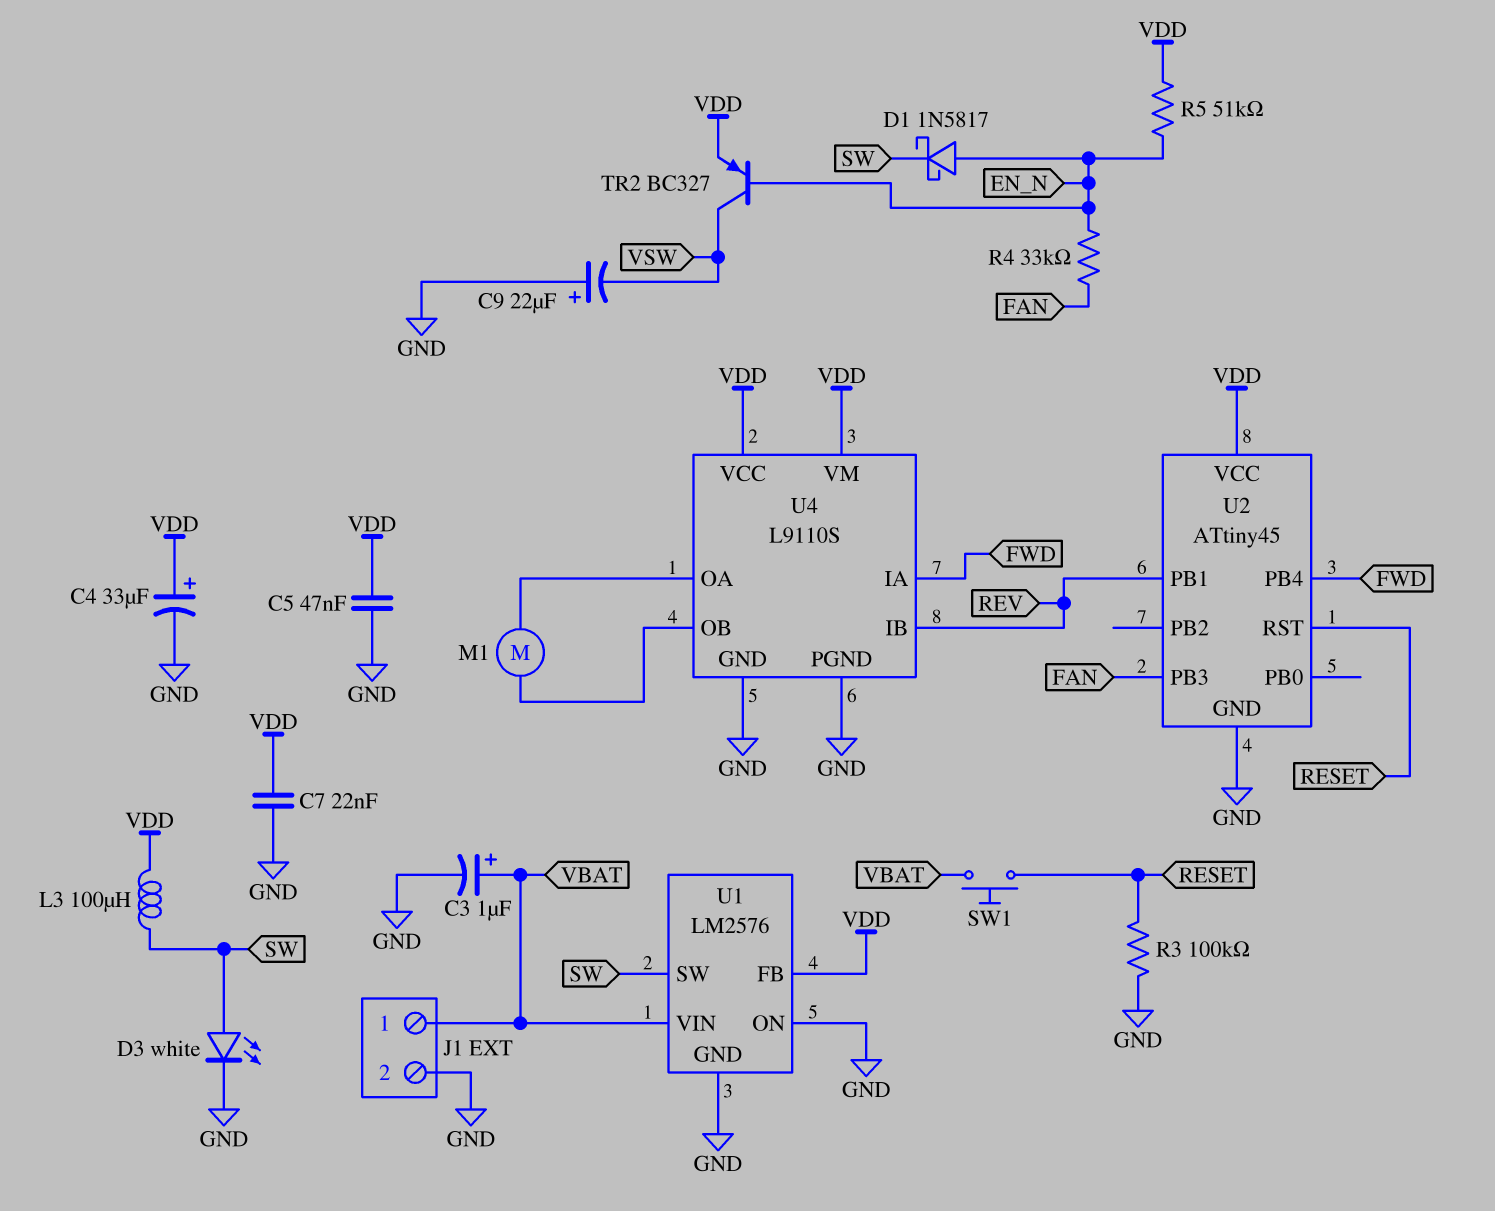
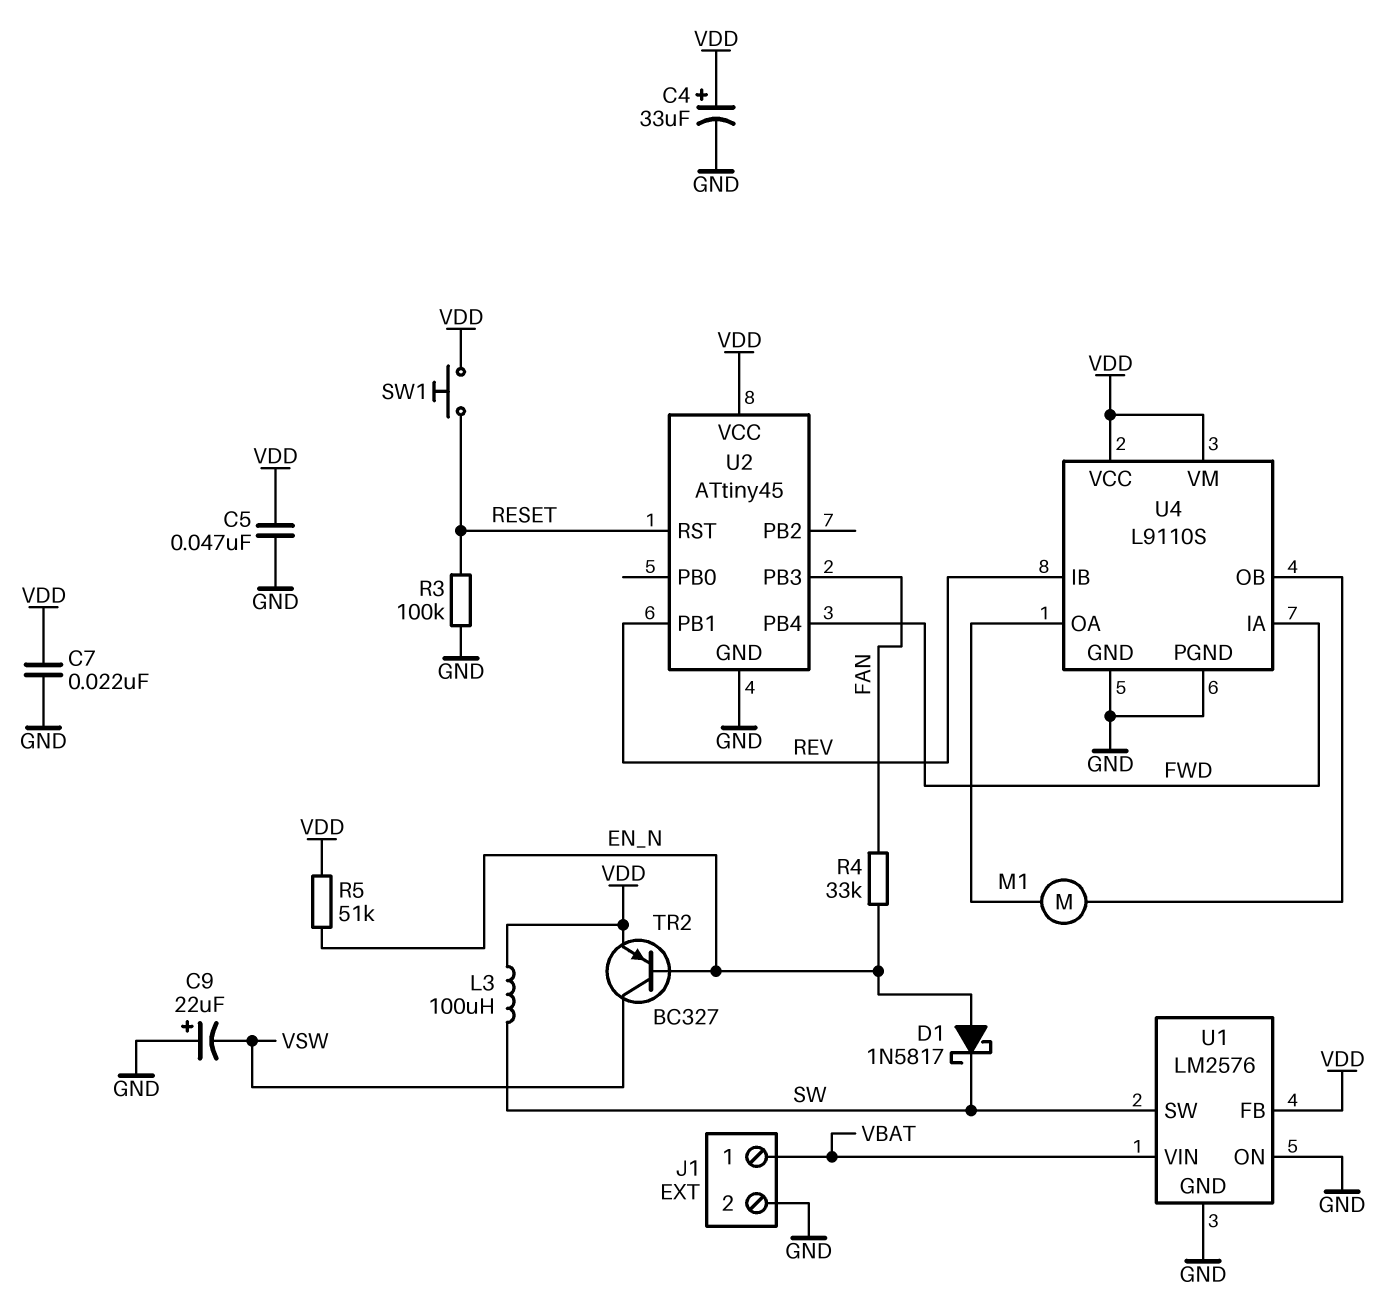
C3: 1uF (plus VBAT, minus GND) -> none
D3: LED white (A SW, K GND) -> none
SW1: button (RESET, VBAT) -> button (RESET, VDD)

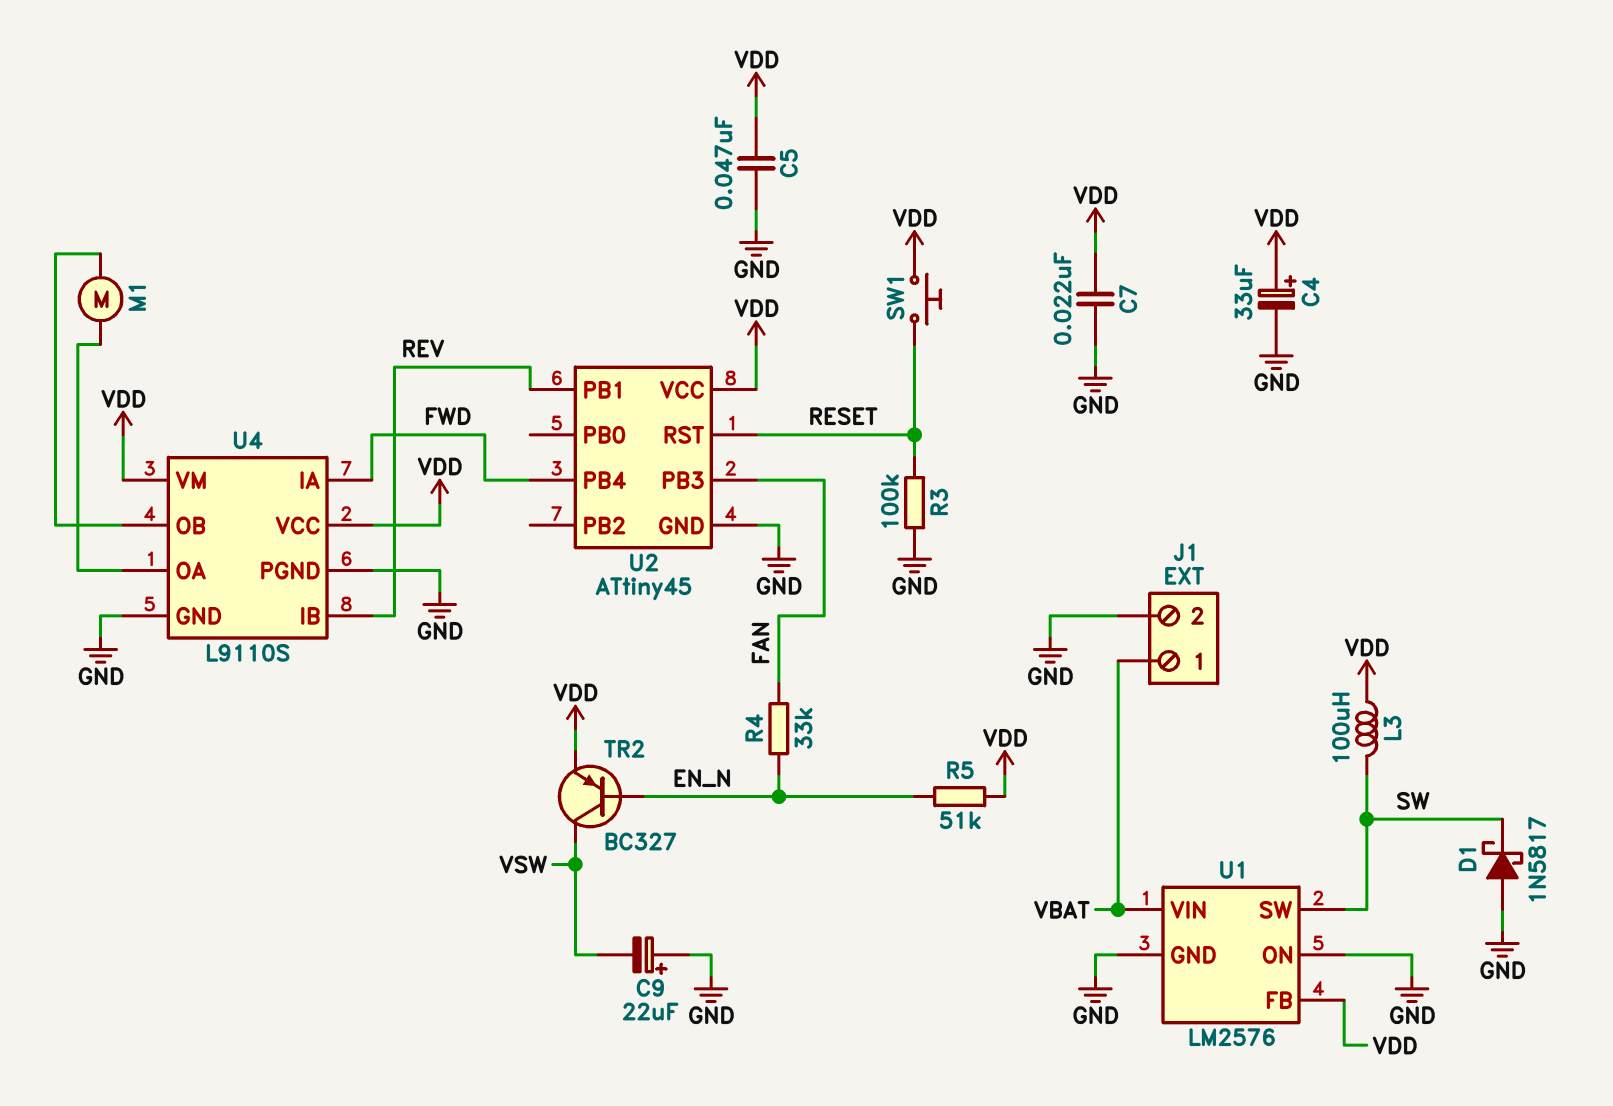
D1: schottky 1N5817 (A EN_N, K SW) -> schottky 1N5817 (A GND, K SW)

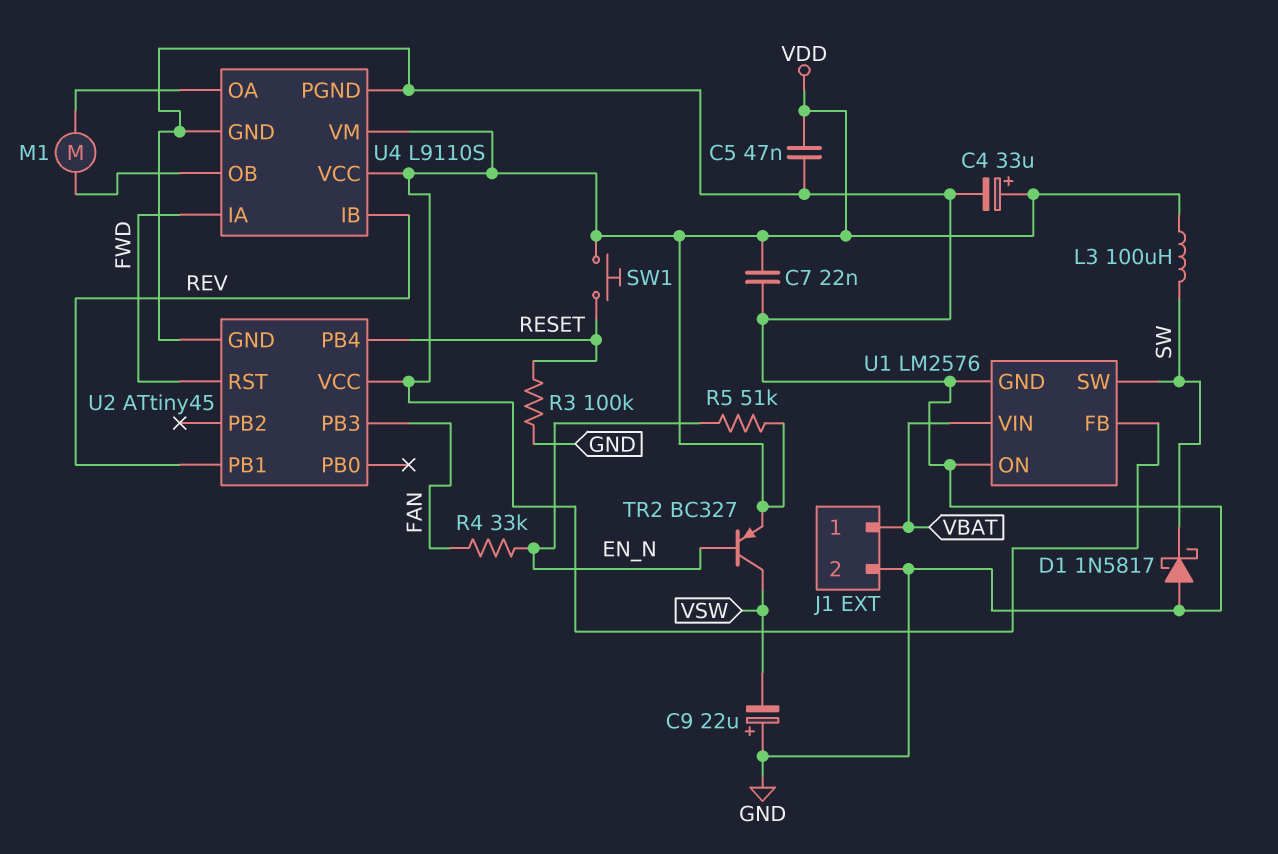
U2 pin PB4: FWD -> RESET
U2 pin RST: RESET -> FWD

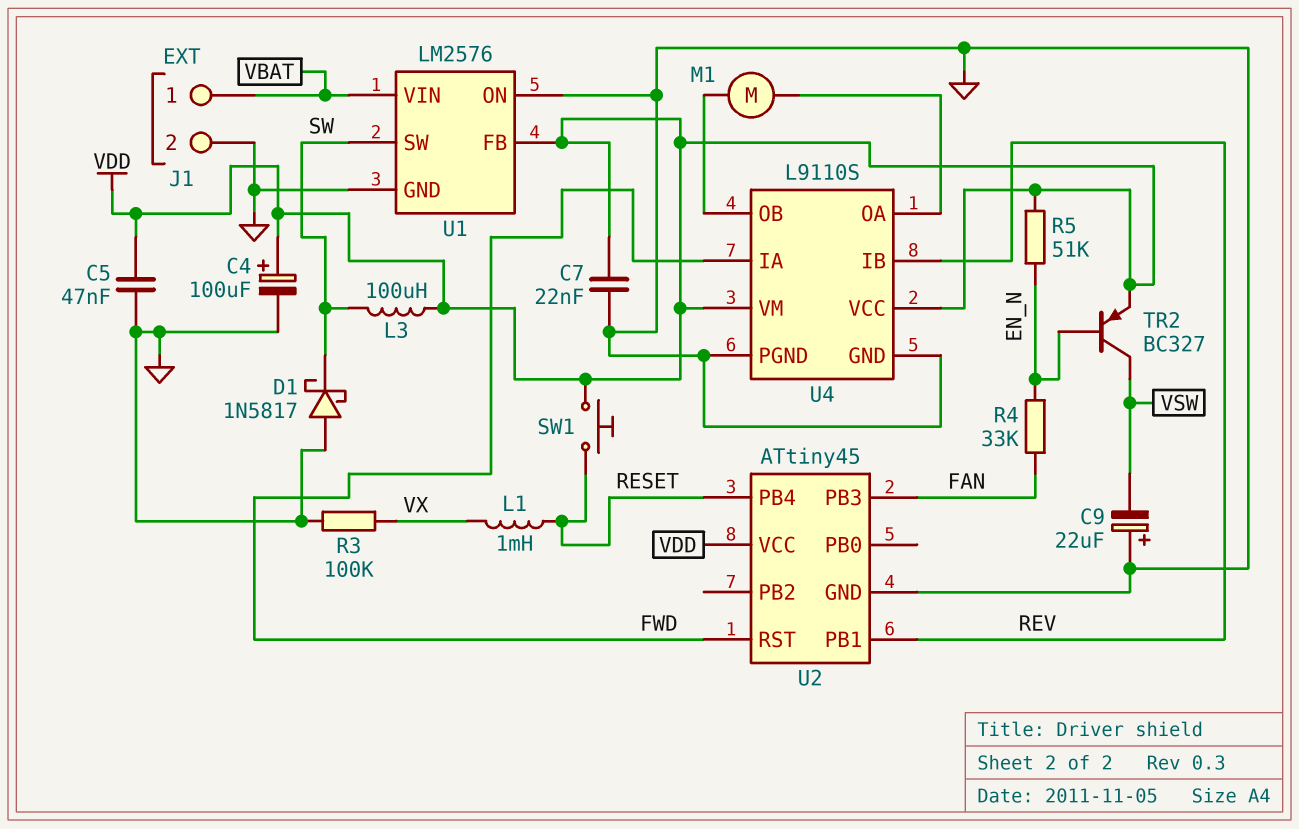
C4: 33uF (plus VDD, minus GND) -> 100uF (plus VDD, minus GND)
L1: none -> 1mH (RESET, VX)
R3: 100k (GND, RESET) -> 100k (GND, VX)

